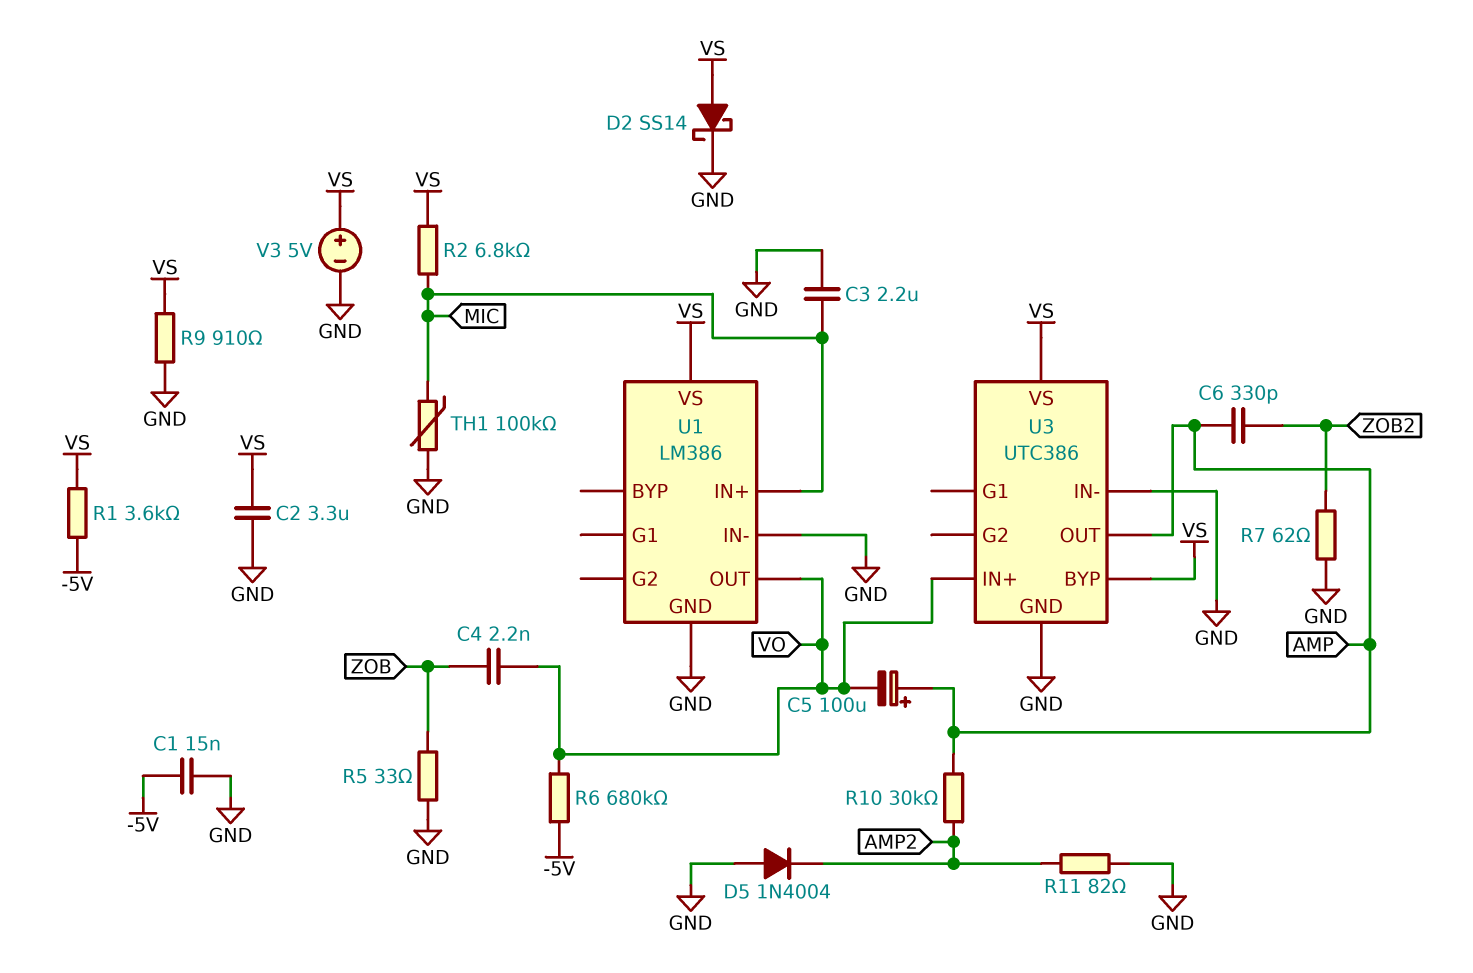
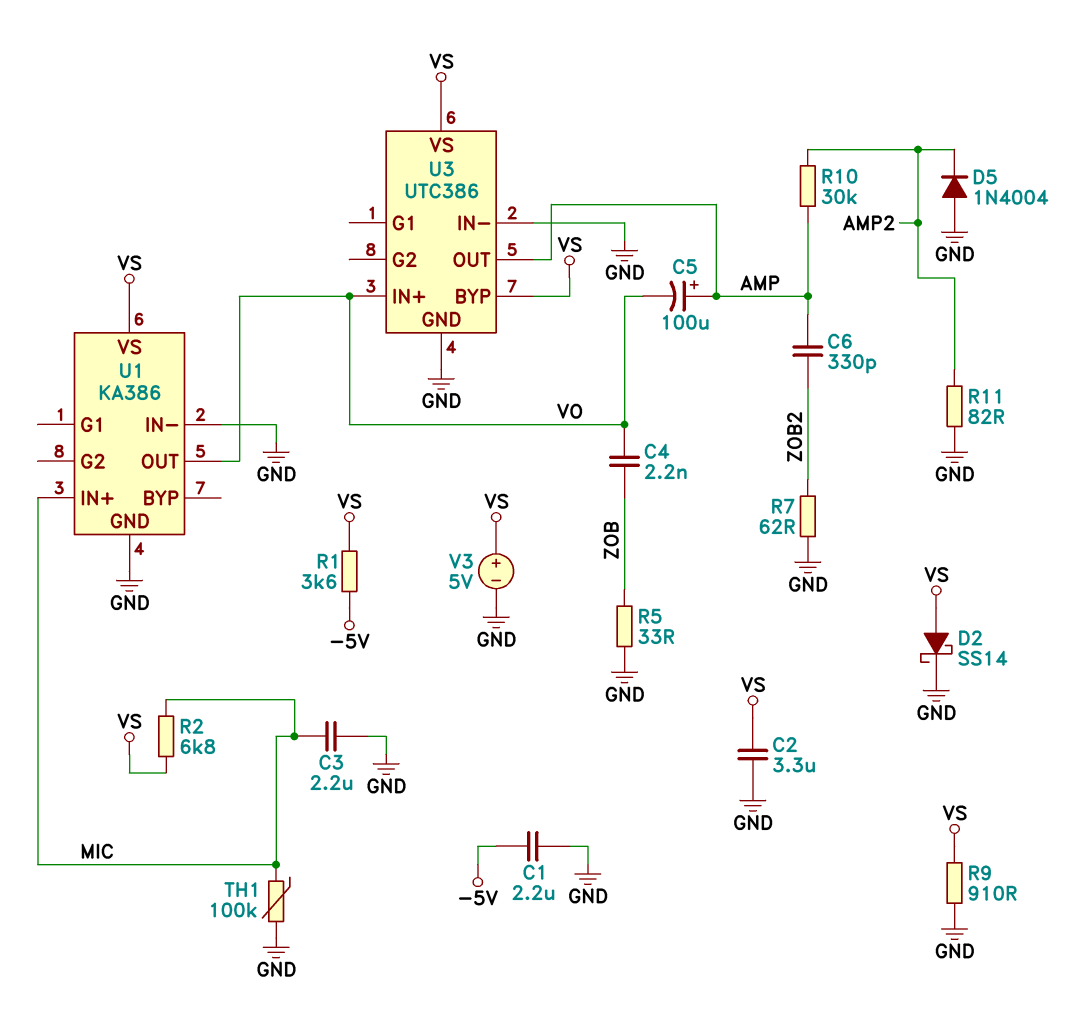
C1: 15nF (-5V, GND) -> 2.2uF (-5V, GND)
R6: 680k (-5V, VO) -> none
U1: LM386 -> KA386

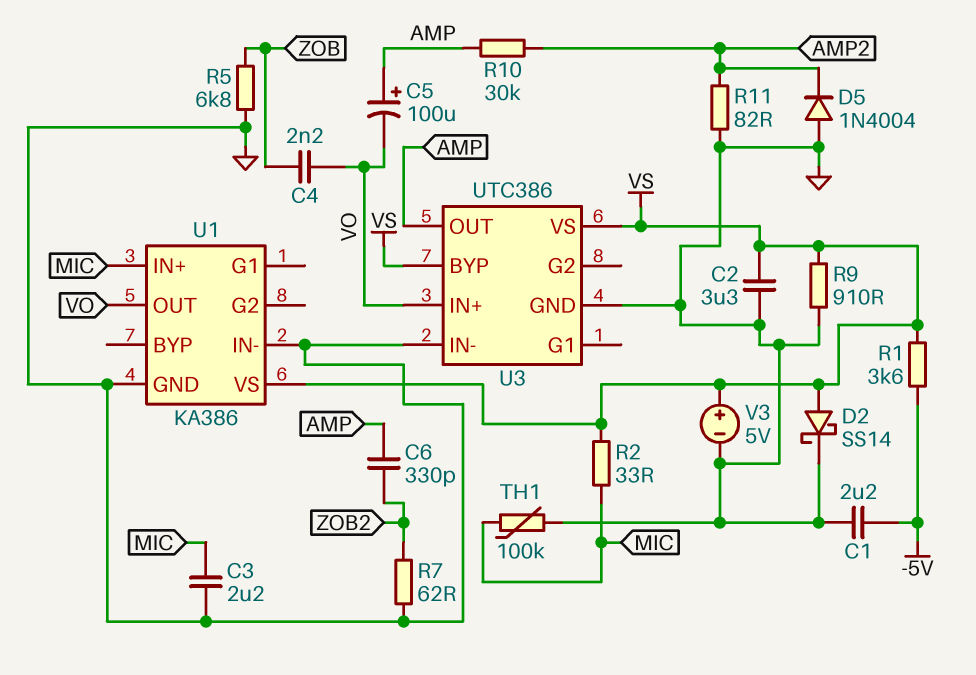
R2: 6.8k (MIC, VS) -> 33 (MIC, VS)
R5: 33 (GND, ZOB) -> 6.8k (GND, ZOB)

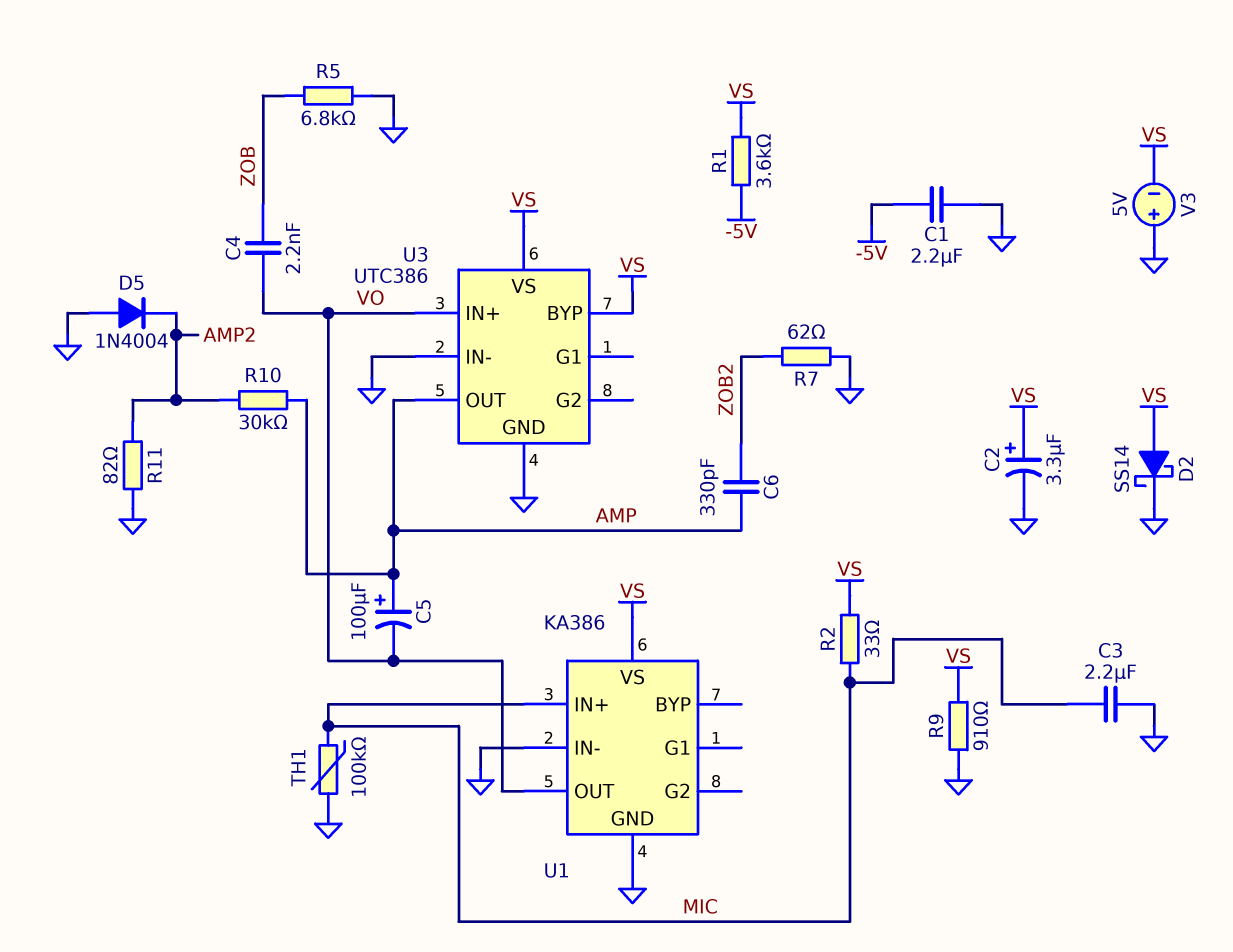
C2: 3.3uF (GND, VS) -> 3.3uF (plus VS, minus GND)
V3: 5V (plus VS, minus GND) -> 5V (plus GND, minus VS)

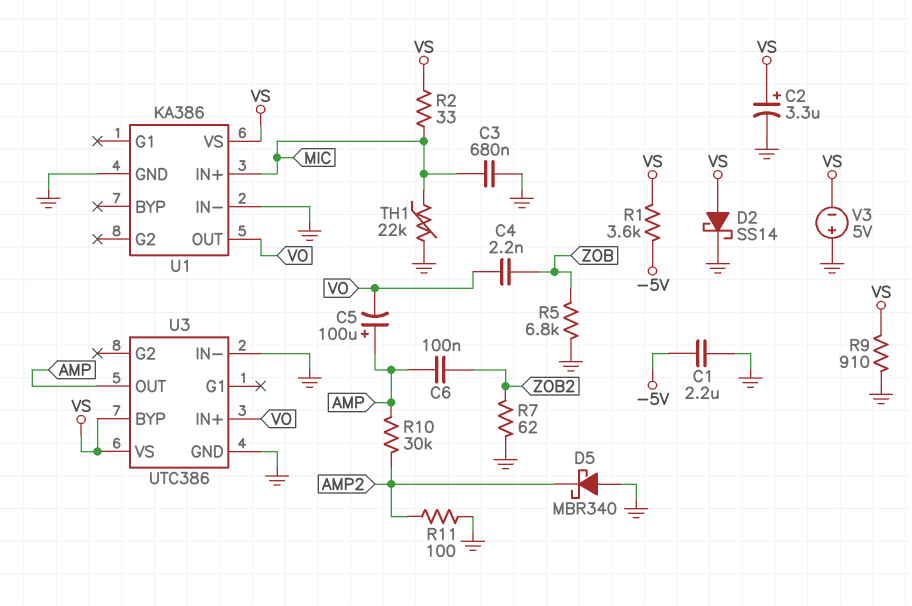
C3: 2.2uF (GND, MIC) -> 680nF (GND, MIC)
C6: 330pF (AMP, ZOB2) -> 100nF (AMP, ZOB2)
D5: diode 1N4004 (A GND, K AMP2) -> schottky MBR340 (A GND, K AMP2)
R11: 82 (AMP2, GND) -> 100 (AMP2, GND)
TH1: 100k (GND, MIC) -> 22k (GND, MIC)

